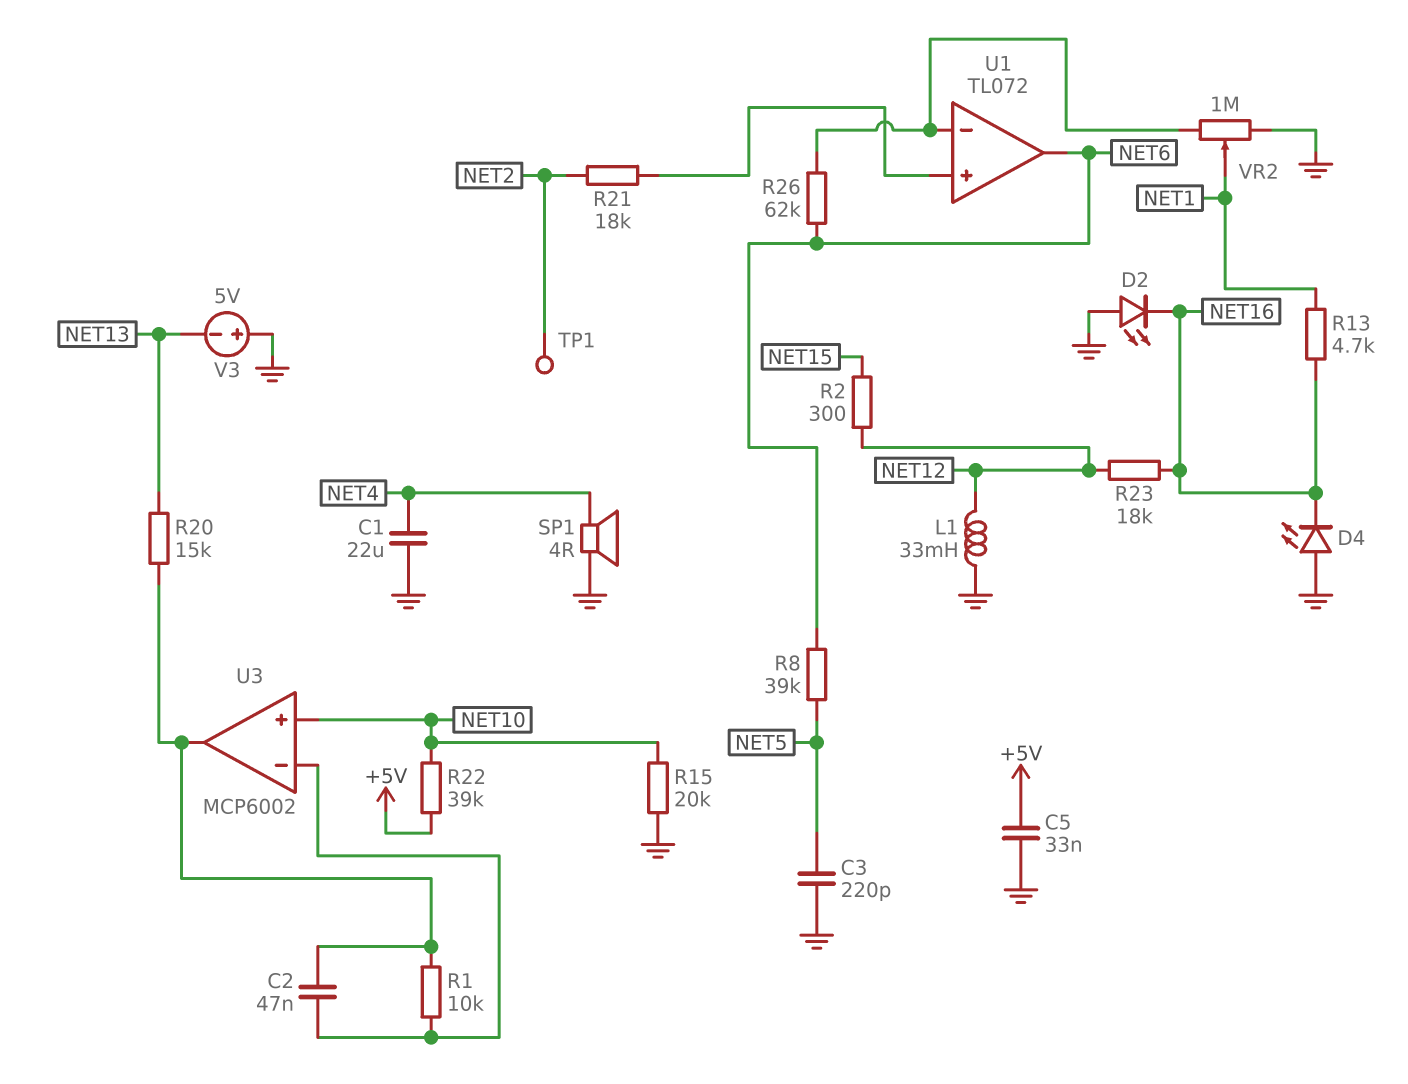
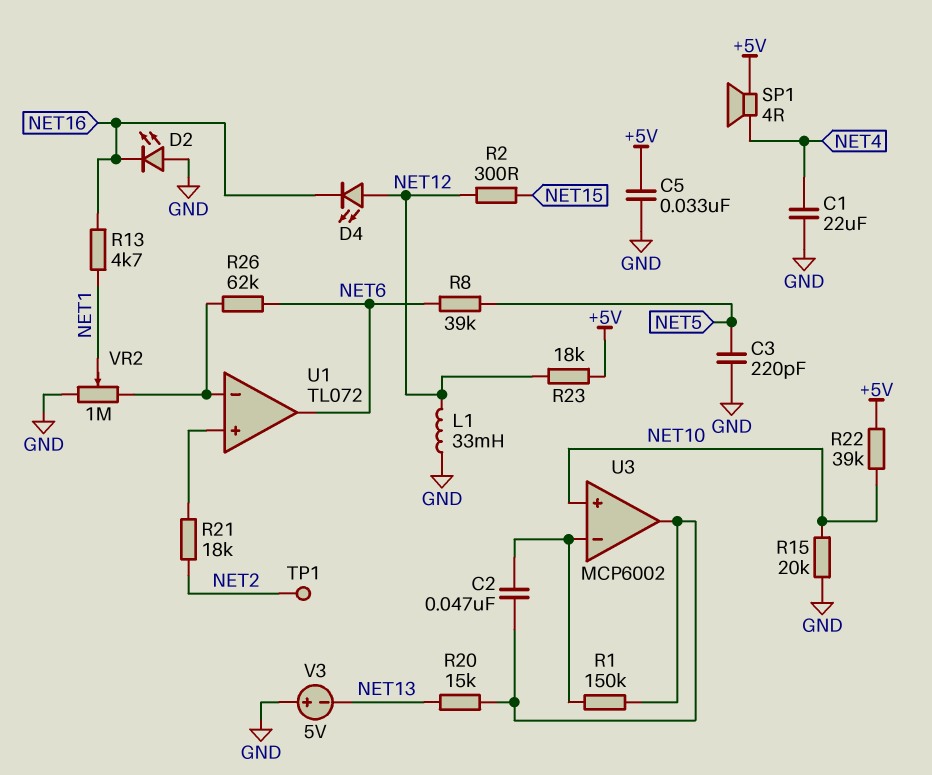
D4: LED (A GND, K NET16) -> LED (A NET12, K NET16)
R1: 10k (U3/in-, U3/out) -> 150k (U3/in-, U3/out)
R23: 18k (NET12, NET16) -> 18k (+5V, NET12)
SP1: speaker 4R (GND, NET4) -> speaker 4R (+5V, NET4)

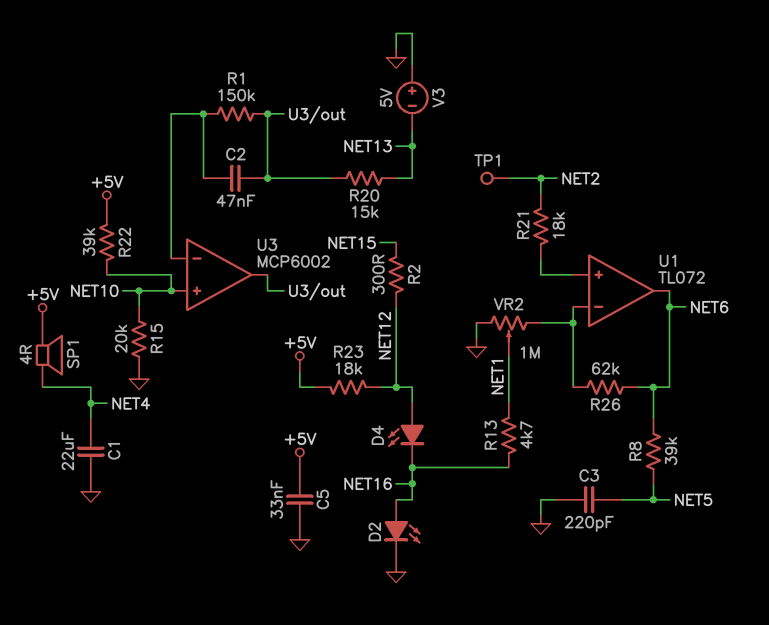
D2: LED (A GND, K NET16) -> LED (A NET16, K GND)
L1: 33mH (GND, NET12) -> none

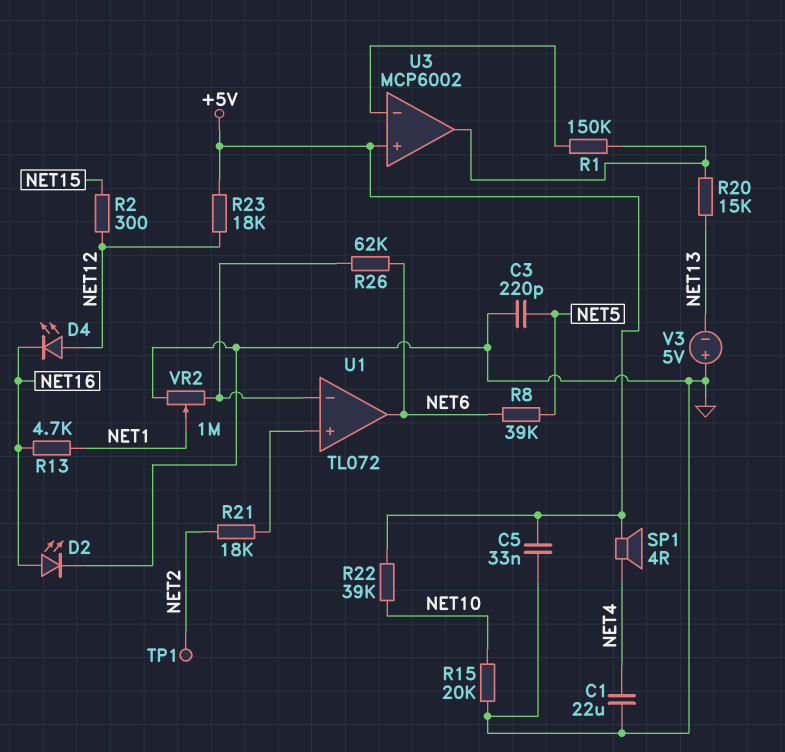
C2: 47nF (U3/in-, U3/out) -> none
U3 pin in+: NET10 -> +5V

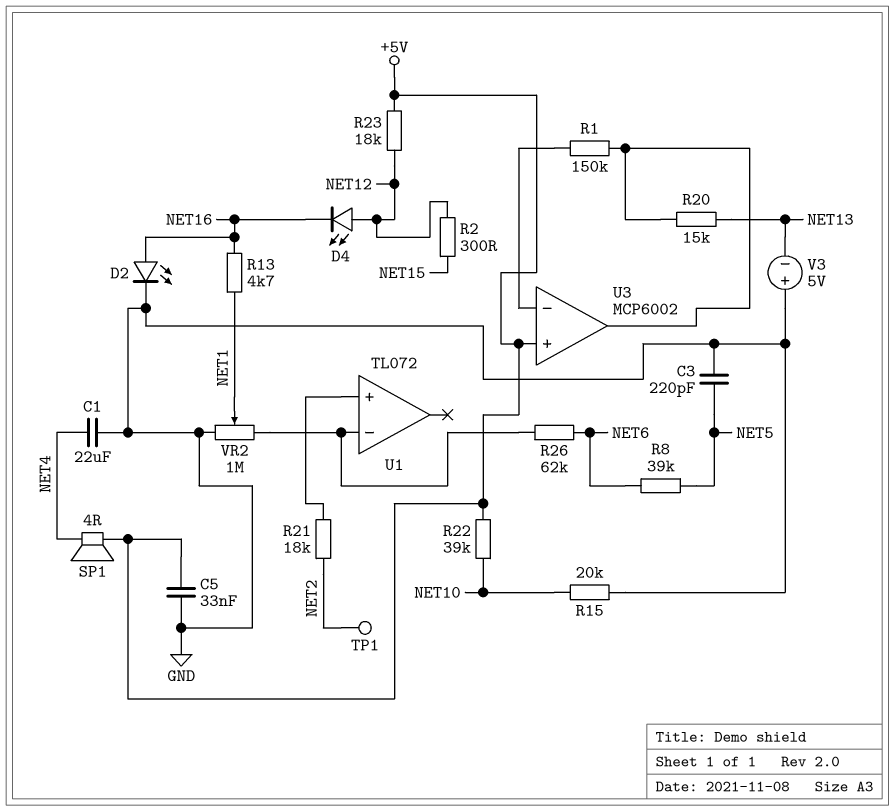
U1 pin out: NET6 -> none

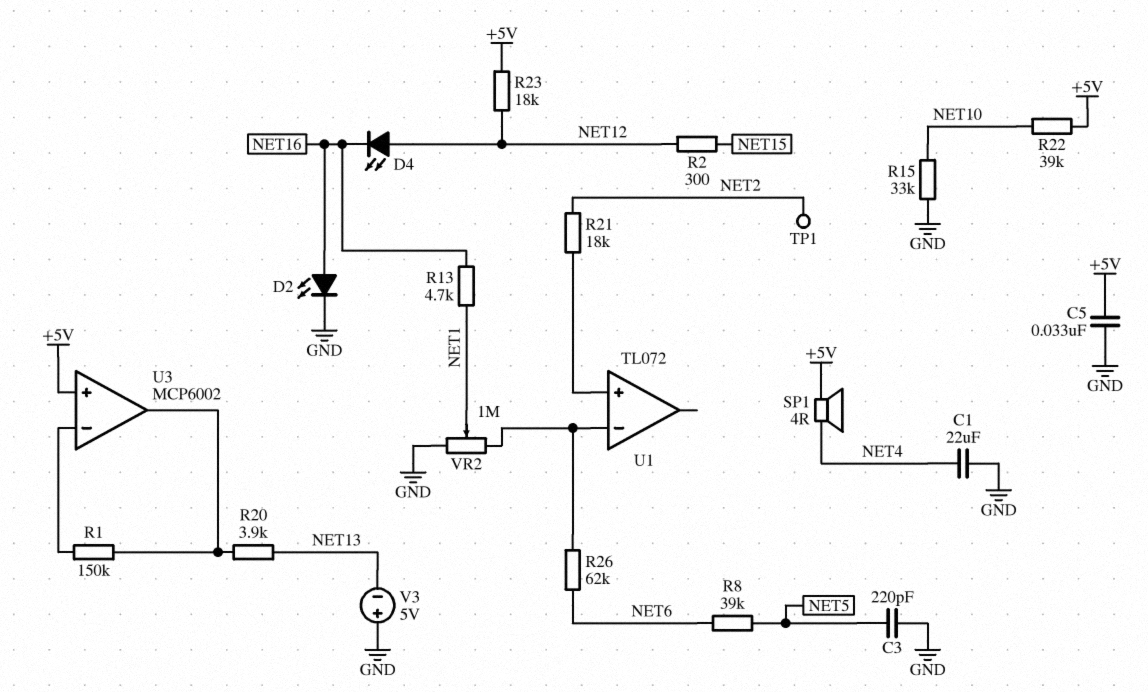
R15: 20k (GND, NET10) -> 33k (GND, NET10)
R20: 15k (NET13, U3/out) -> 3.9k (NET13, U3/out)

